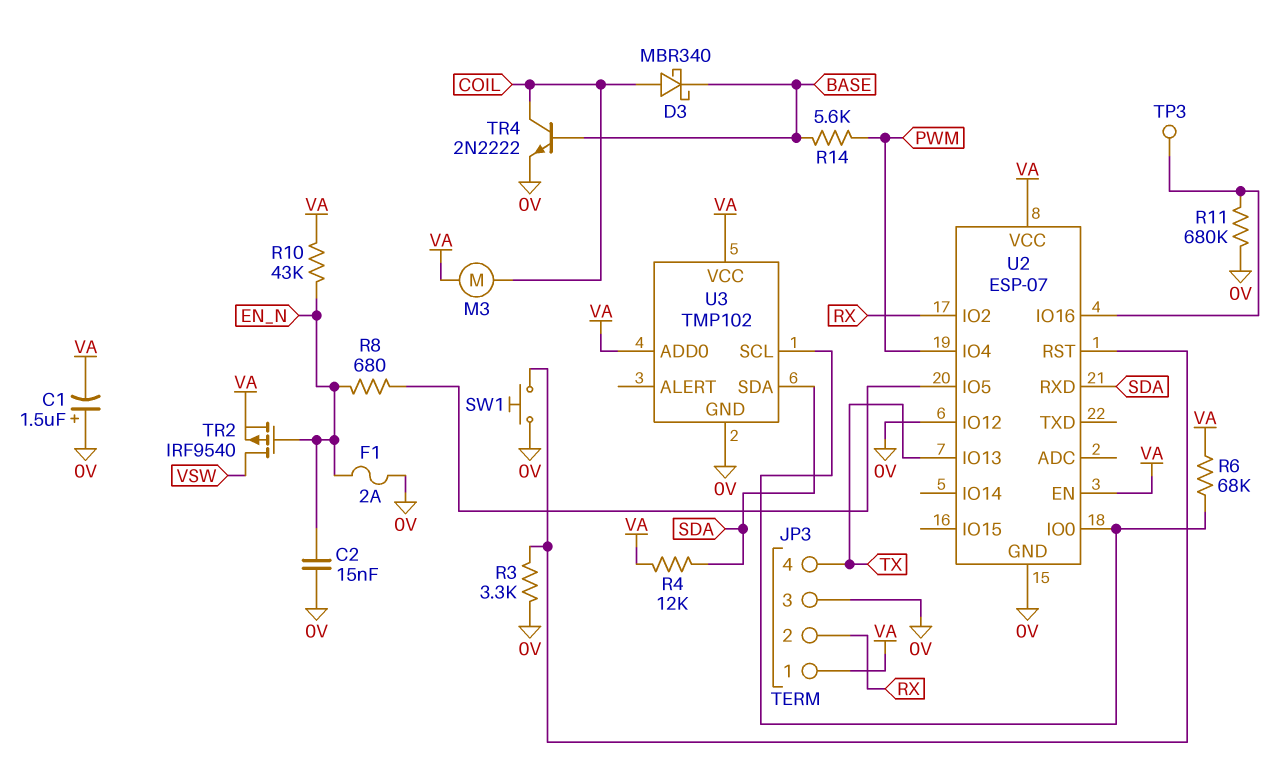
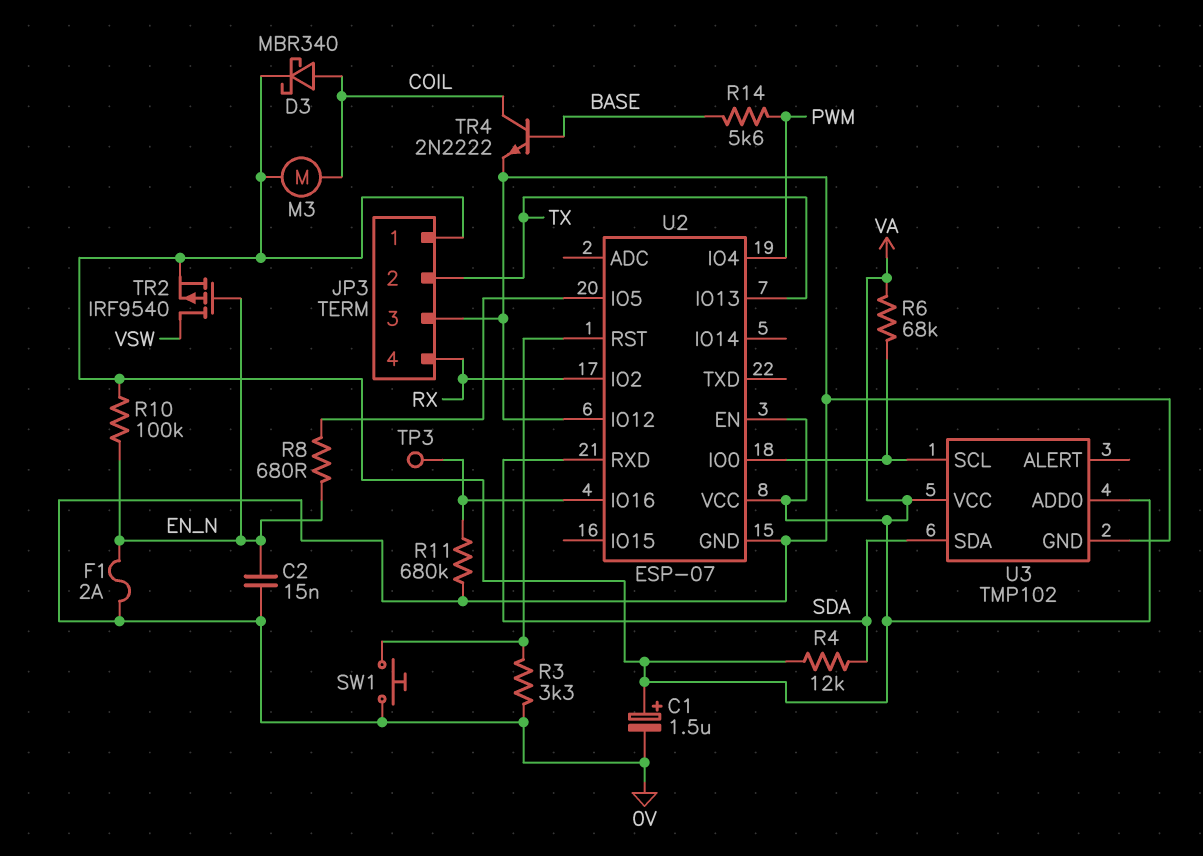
C1: 1.5uF (plus 0V, minus VA) -> 1.5uF (plus VA, minus 0V)
D3: schottky MBR340 (A COIL, K BASE) -> schottky MBR340 (A COIL, K VA)
JP3 pin 2: RX -> TX
JP3 pin 4: TX -> RX
R10: 43k (EN_N, VA) -> 100k (EN_N, VA)

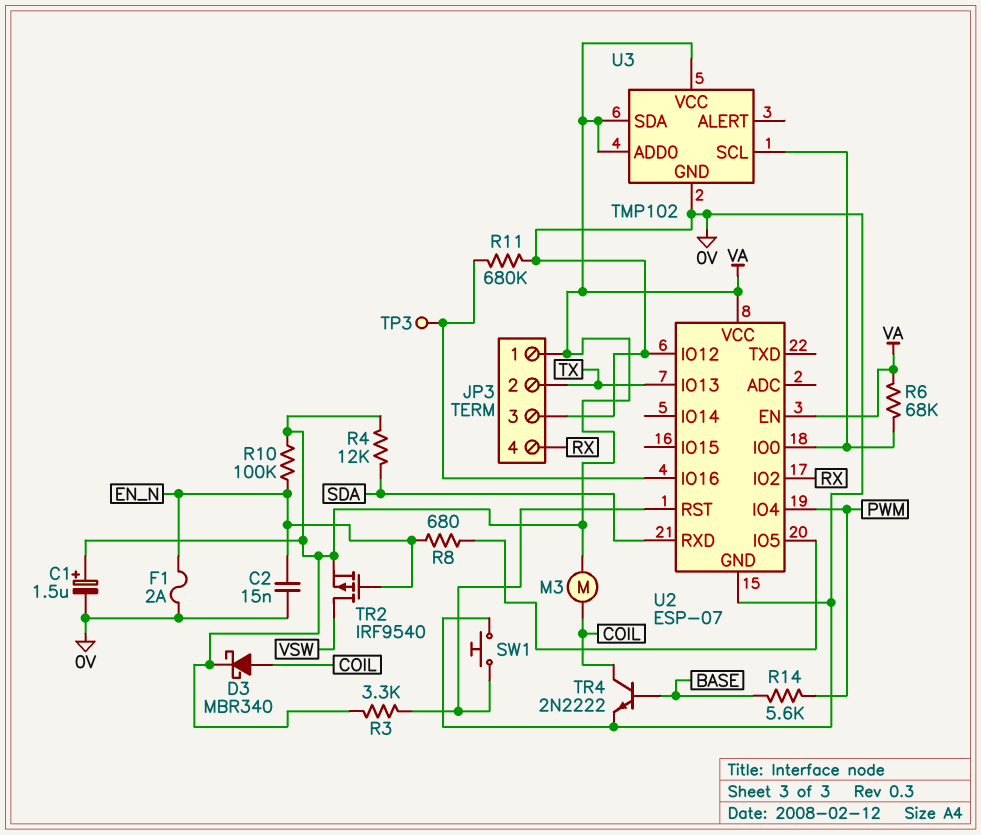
R3: 3.3k (0V, U2/RST) -> 3.3k (U2/RST, VA)
U3 pin SDA: SDA -> VA

